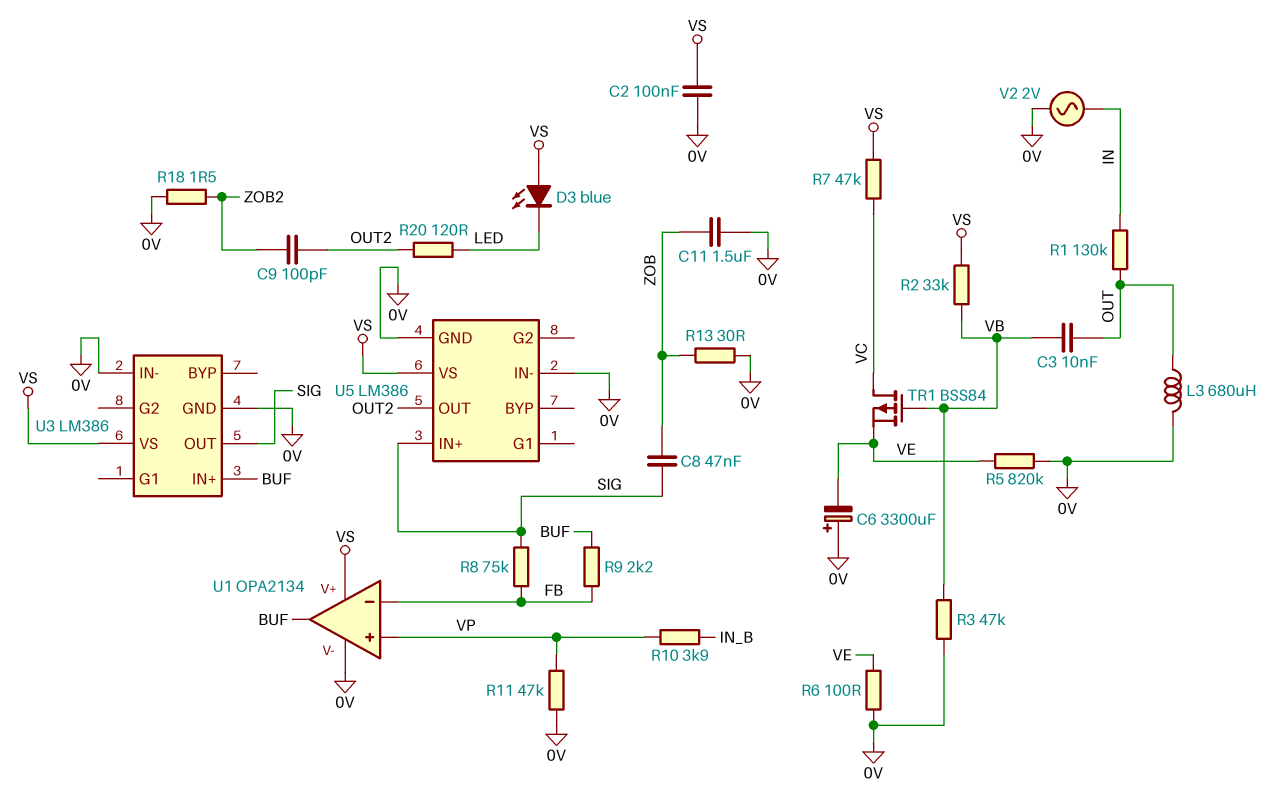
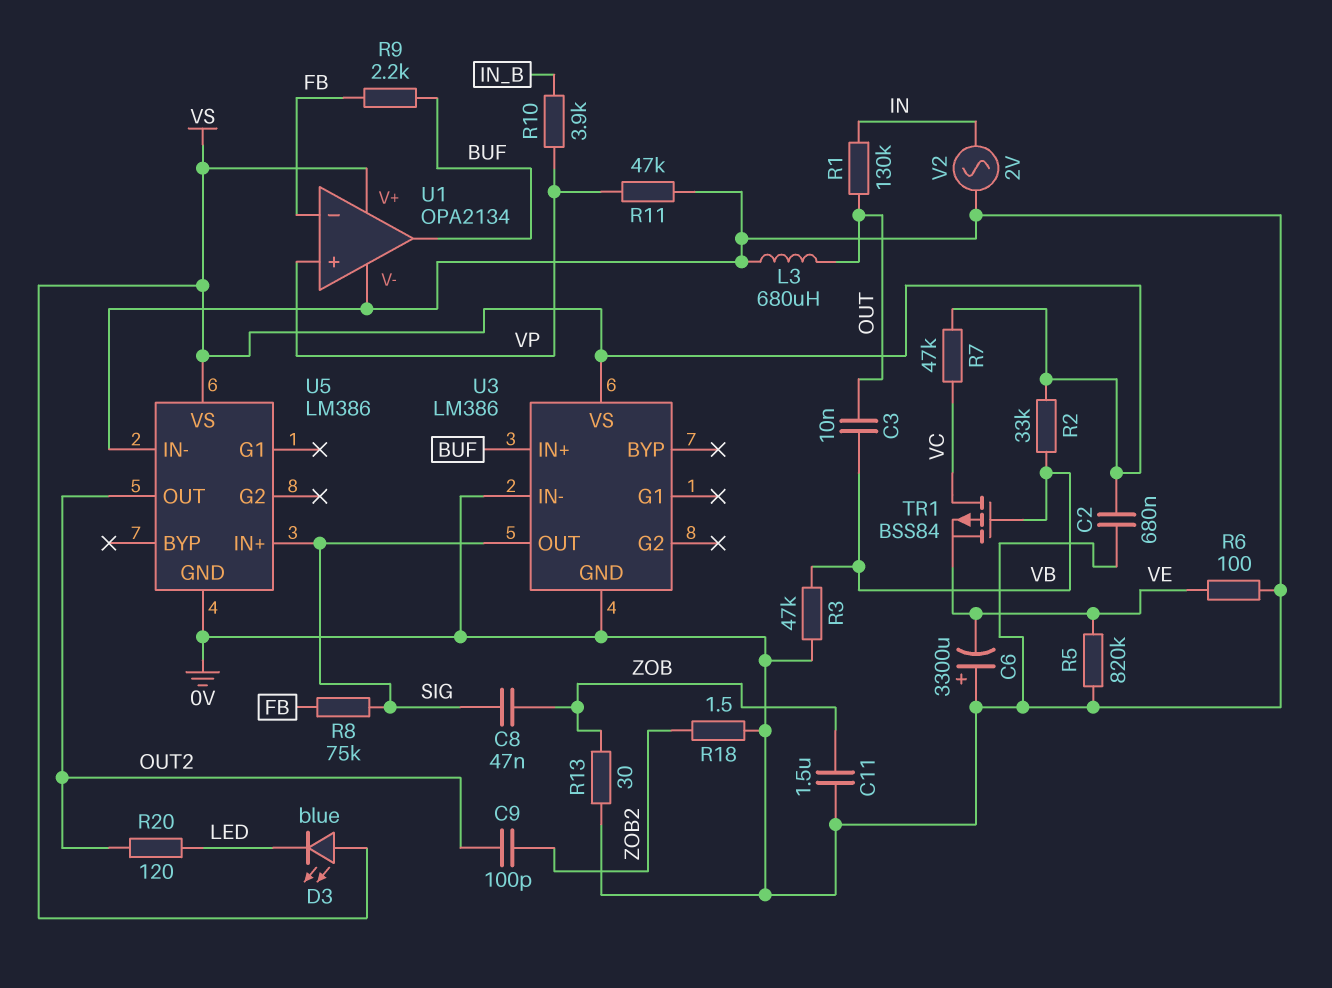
C2: 100nF (0V, VS) -> 680nF (0V, VS)

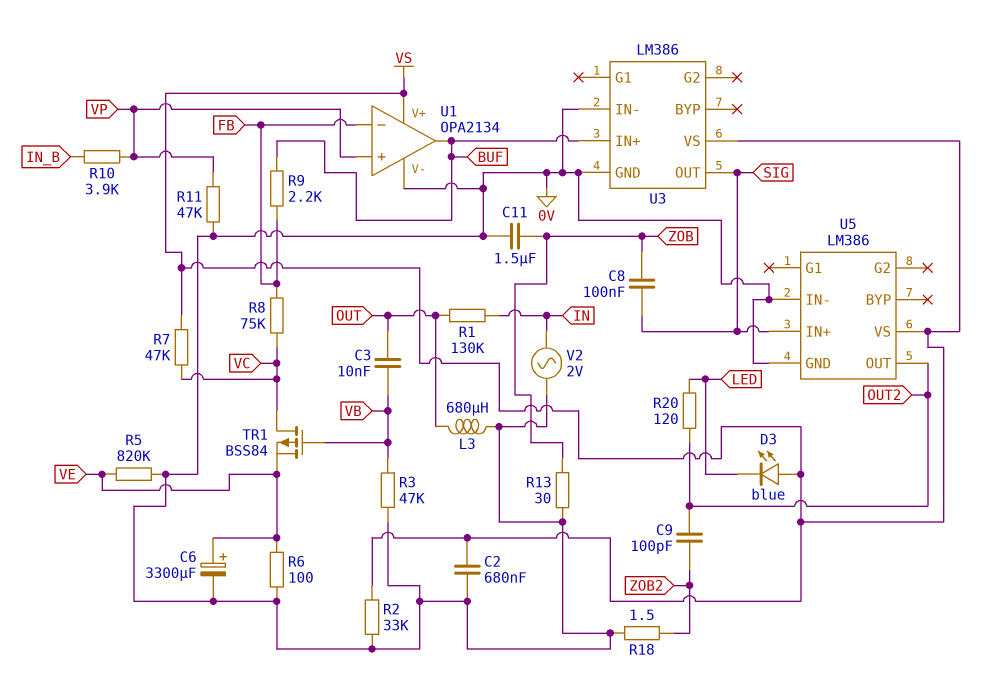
C6: 3300uF (plus 0V, minus VE) -> 3300uF (plus VE, minus 0V)
C8: 47nF (SIG, ZOB) -> 100nF (SIG, ZOB)
R2: 33k (VB, VS) -> 33k (0V, VS)
R8: 75k (FB, SIG) -> 75k (FB, VC)

